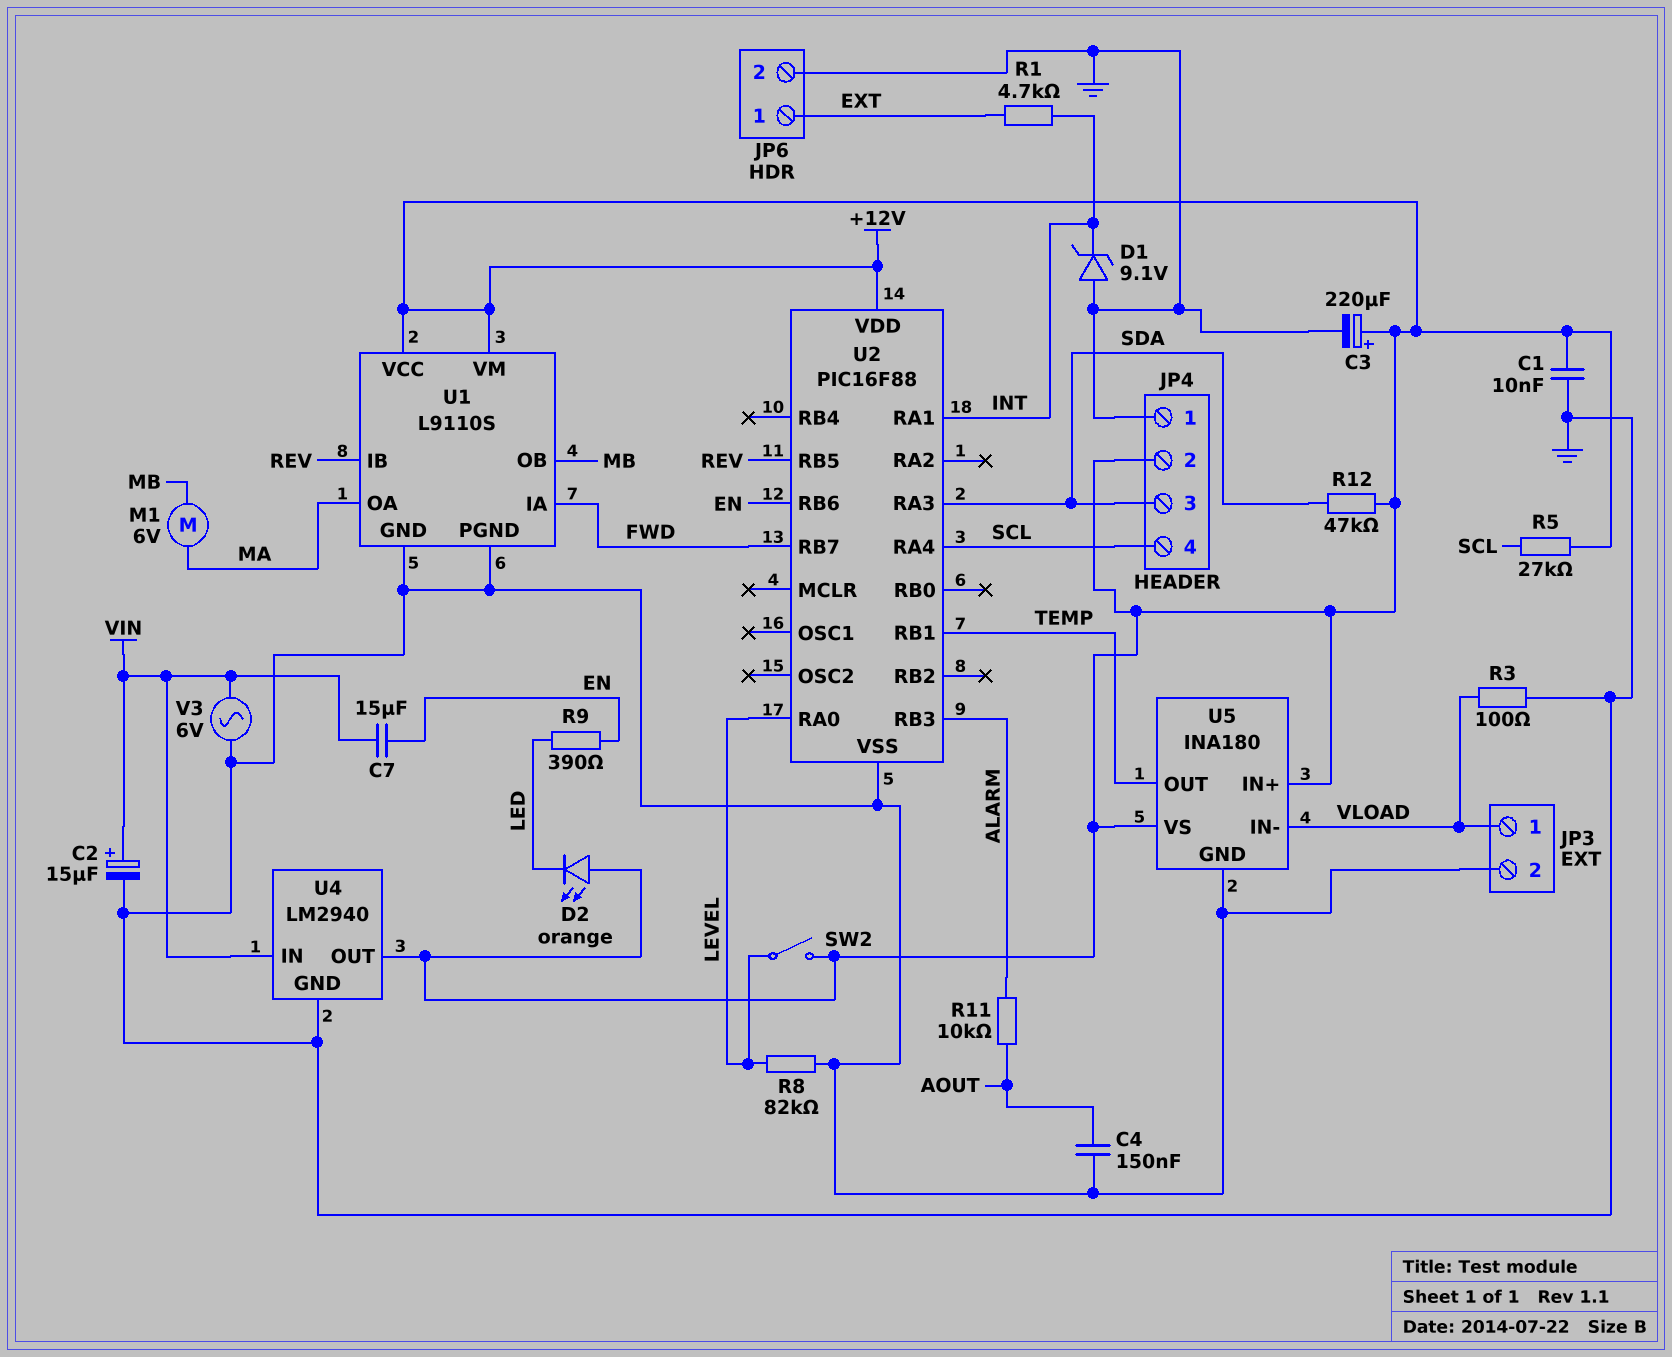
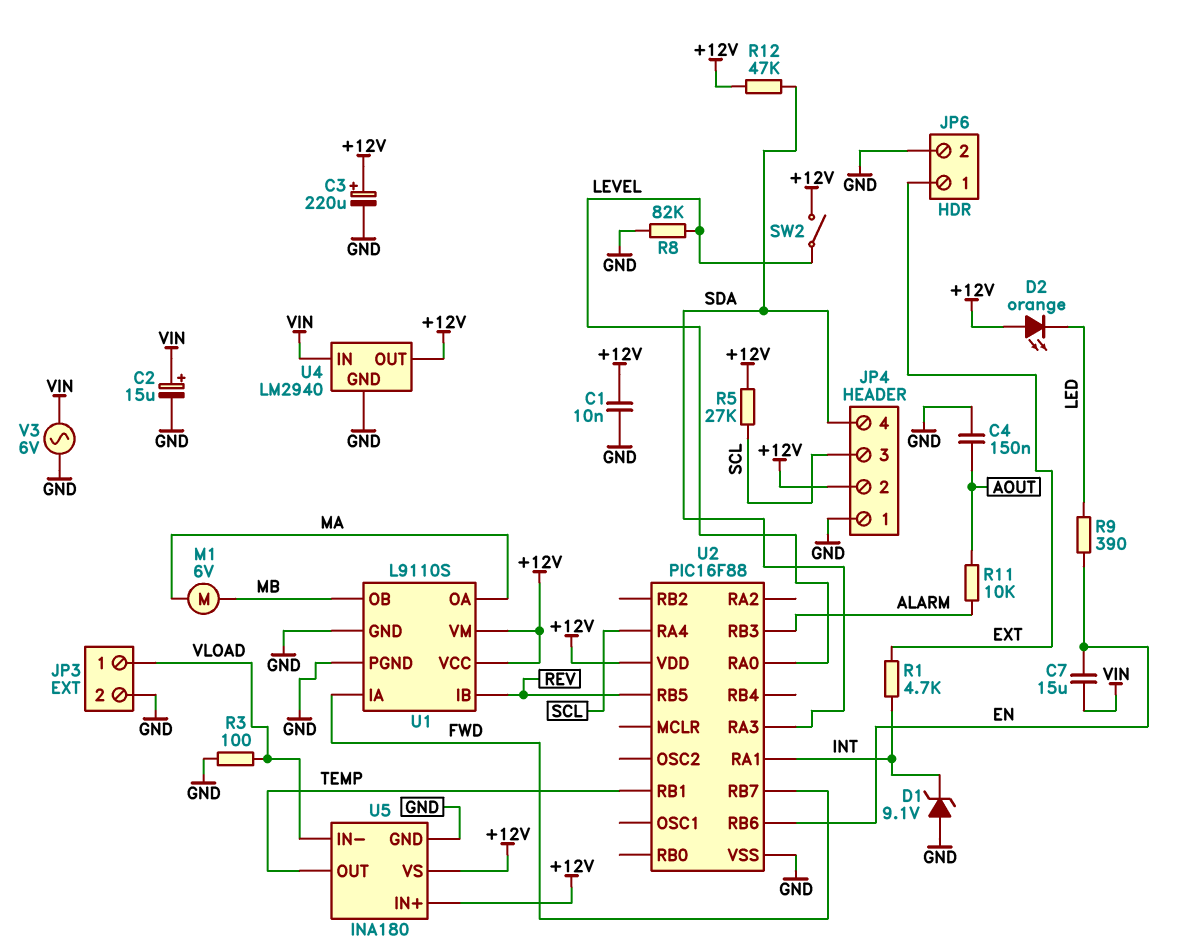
JP4 pin 3: SDA -> SCL
JP4 pin 4: SCL -> SDA

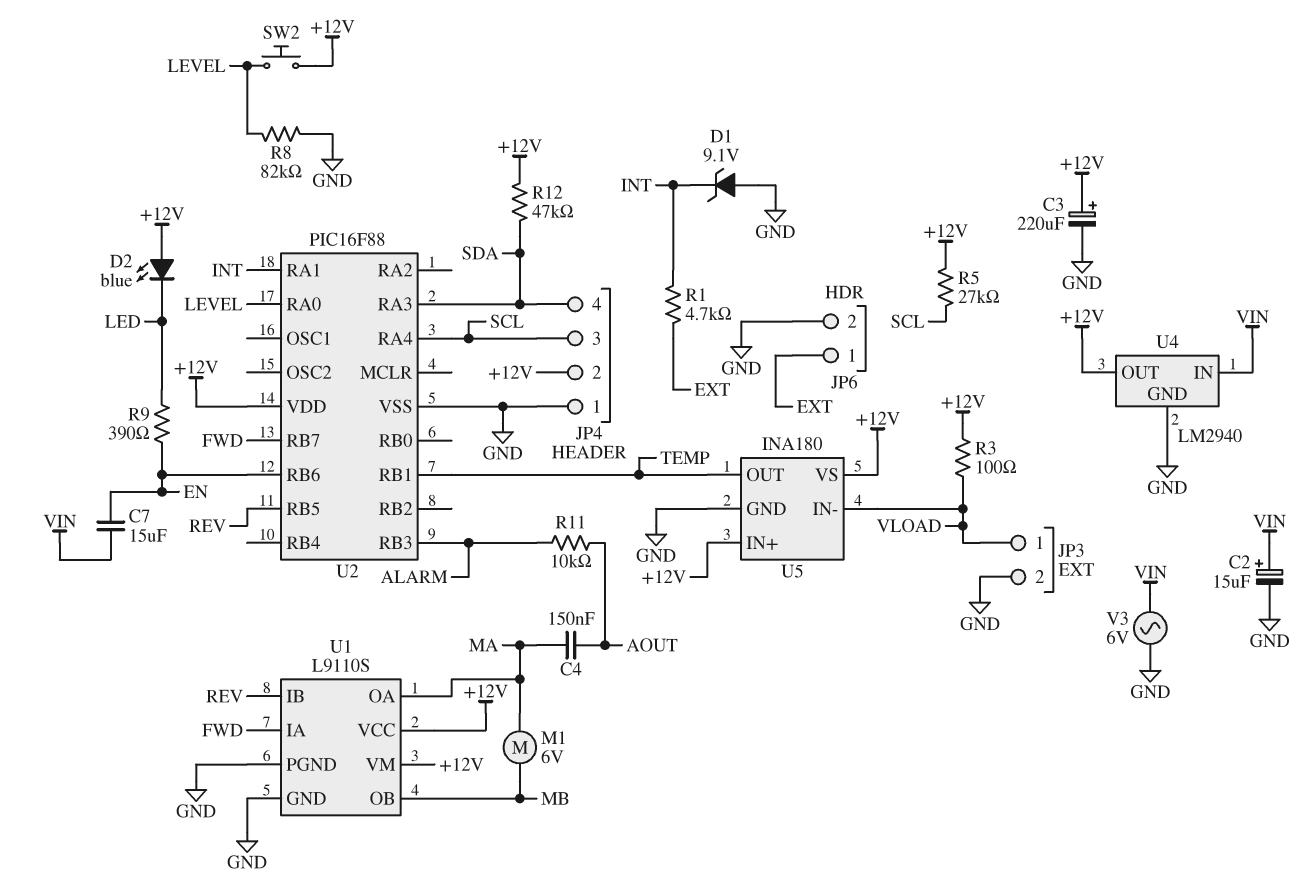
C1: 10nF (+12V, GND) -> none
C4: 150nF (AOUT, GND) -> 150nF (AOUT, MA)
D2: LED orange (A +12V, K LED) -> LED blue (A +12V, K LED)
R3: 100 (GND, VLOAD) -> 100 (+12V, VLOAD)
SW2: switch (+12V, LEVEL) -> button (+12V, LEVEL)

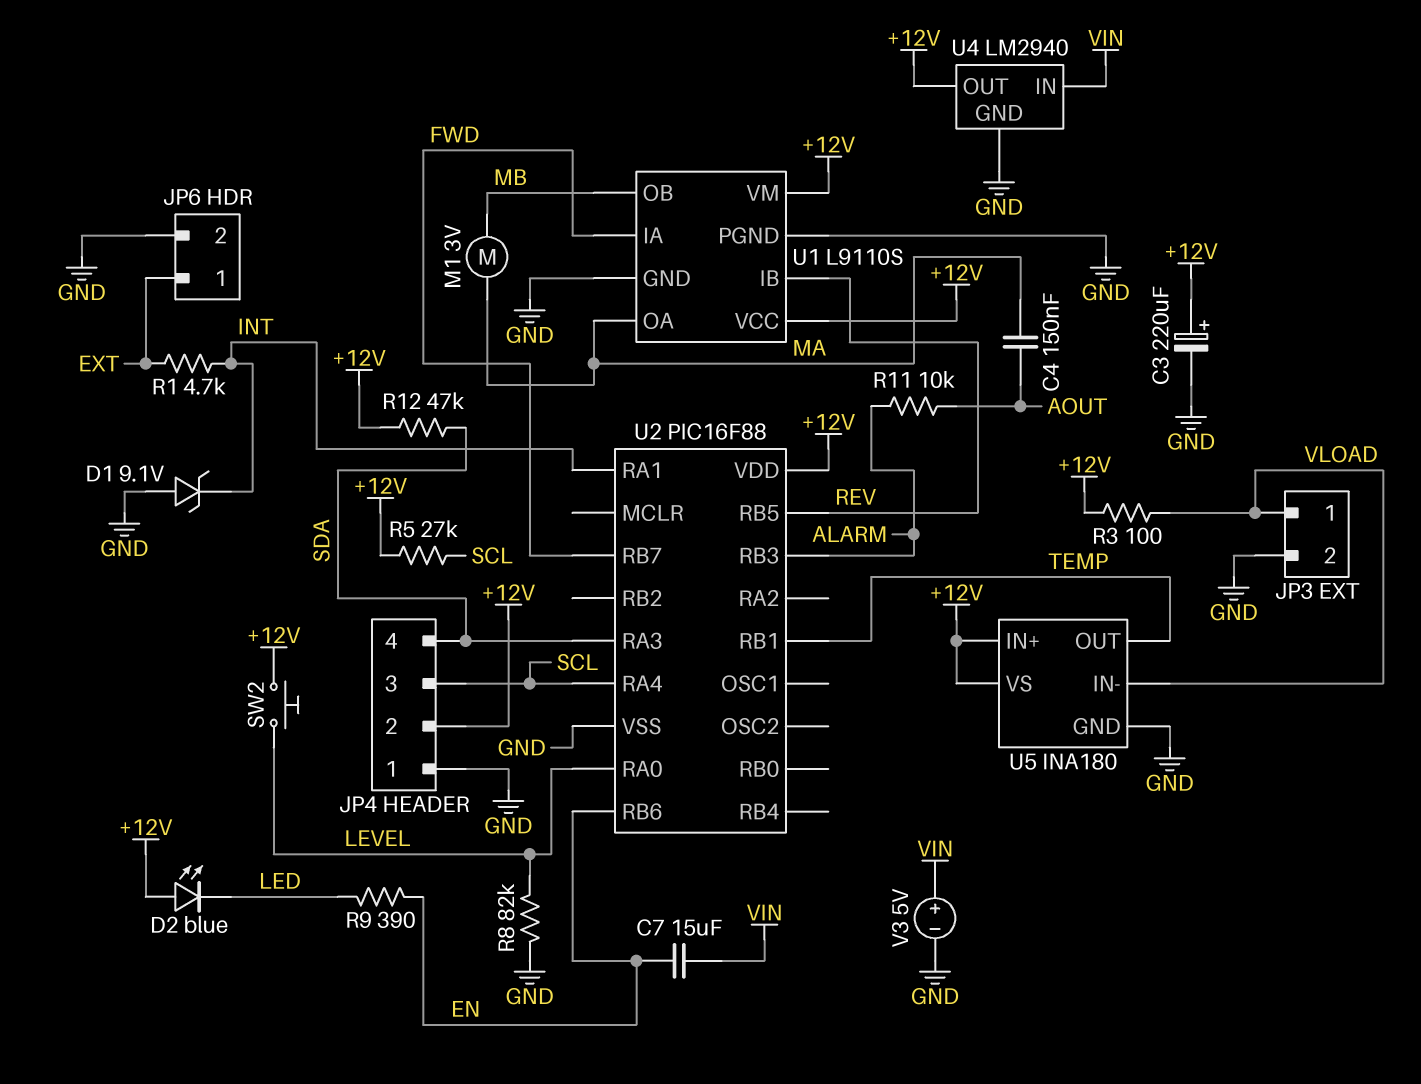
C2: 15uF (plus VIN, minus GND) -> none
M1: motor 6V (MA, MB) -> motor 3V (MA, MB)
V3: AC 6V (GND, VIN) -> 5V (plus VIN, minus GND)

